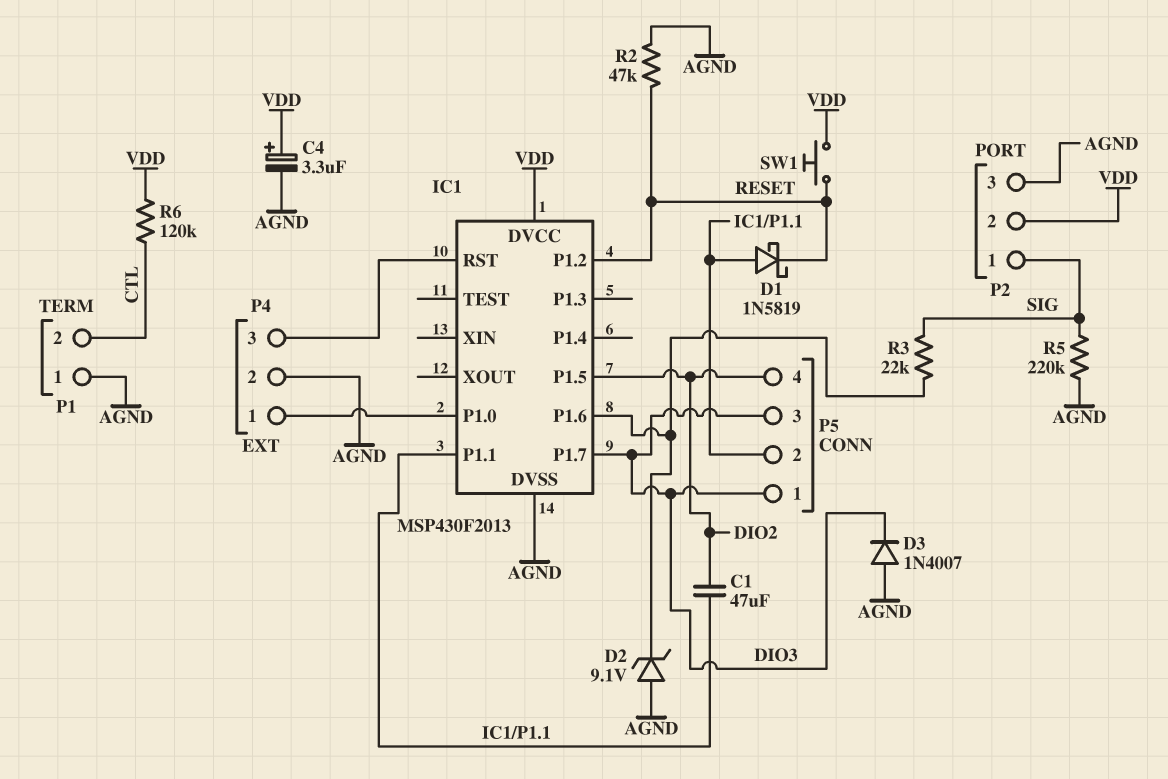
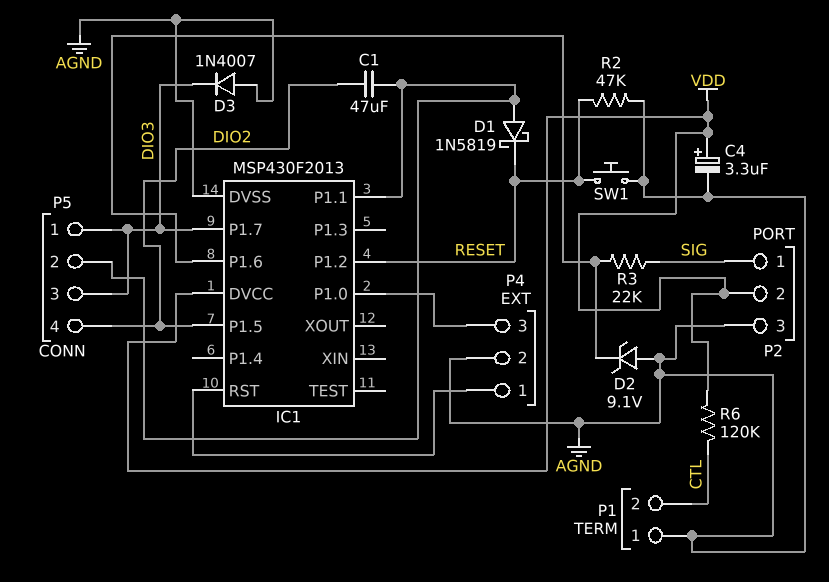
P4 pin 1: IC1/P1.0 -> IC1/RST
P4 pin 3: IC1/RST -> IC1/P1.0
R5: 220k (AGND, SIG) -> none
SW1: button (RESET, VDD) -> button (AGND, RESET)

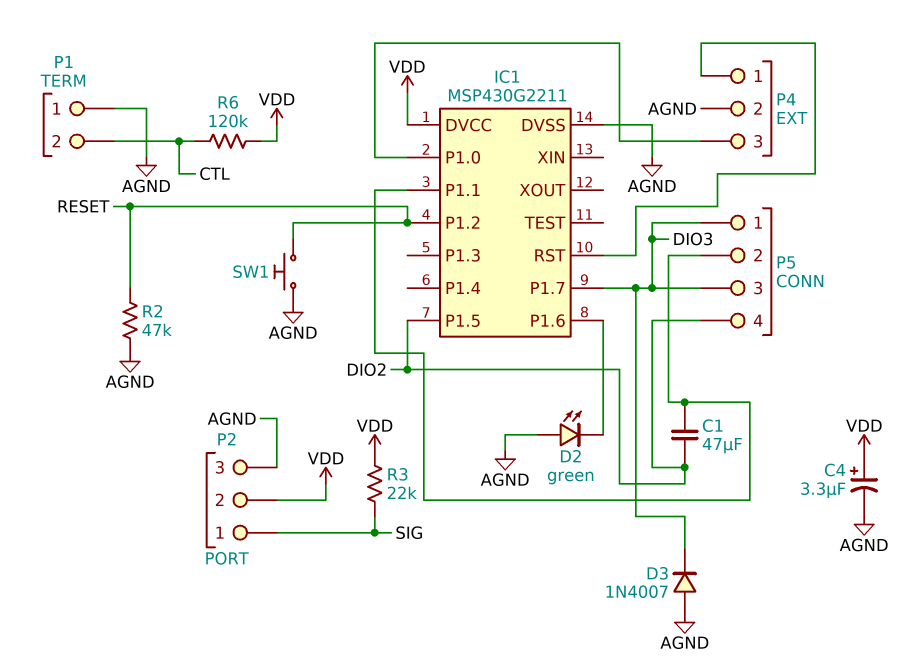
D1: schottky 1N5819 (A IC1/P1.1, K RESET) -> none
D2: zener 9.1V (A AGND, K IC1/P1.6) -> LED green (A AGND, K IC1/P1.6)
IC1: MSP430F2013 -> MSP430G2211
R3: 22k (IC1/P1.6, SIG) -> 22k (SIG, VDD)

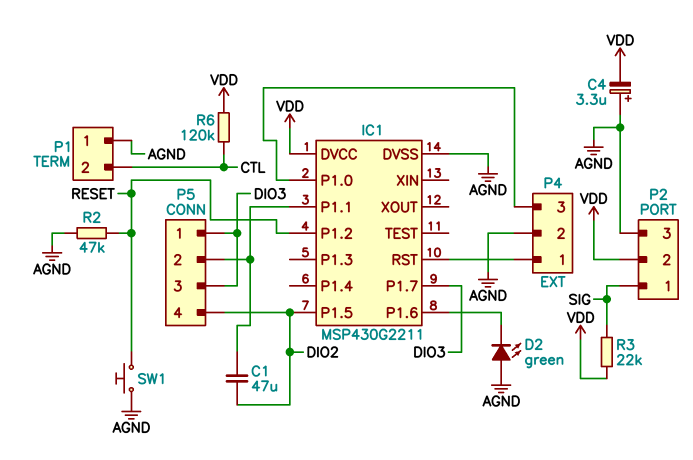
C4: 3.3uF (plus VDD, minus AGND) -> 3.3uF (plus AGND, minus VDD)
D3: diode 1N4007 (A AGND, K DIO3) -> none

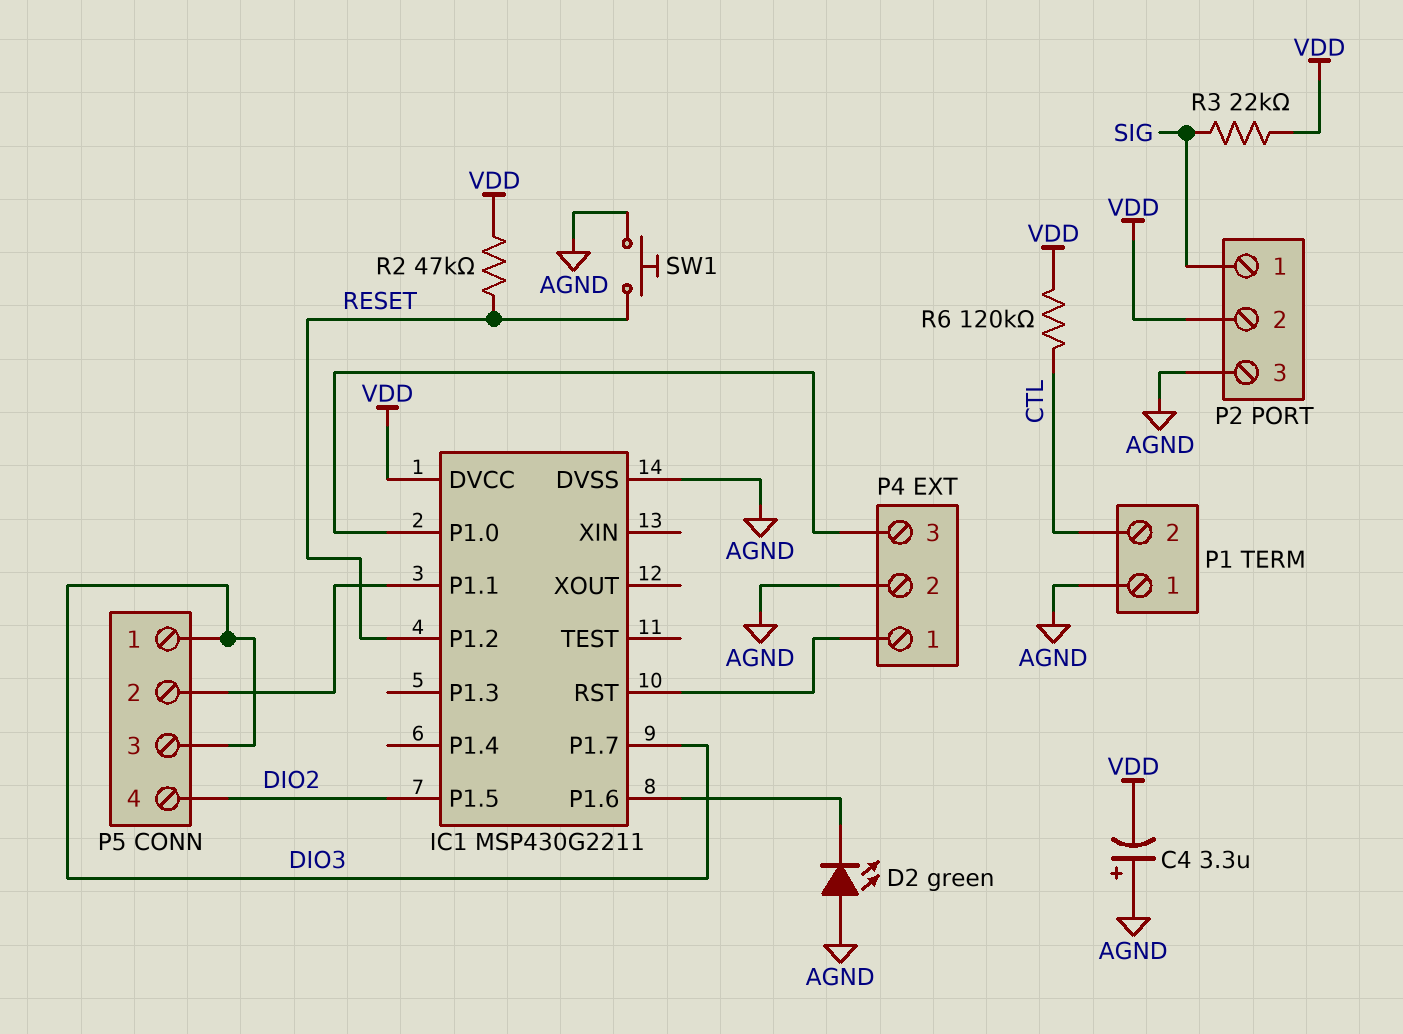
C1: 47uF (DIO2, IC1/P1.1) -> none
R2: 47k (AGND, RESET) -> 47k (RESET, VDD)

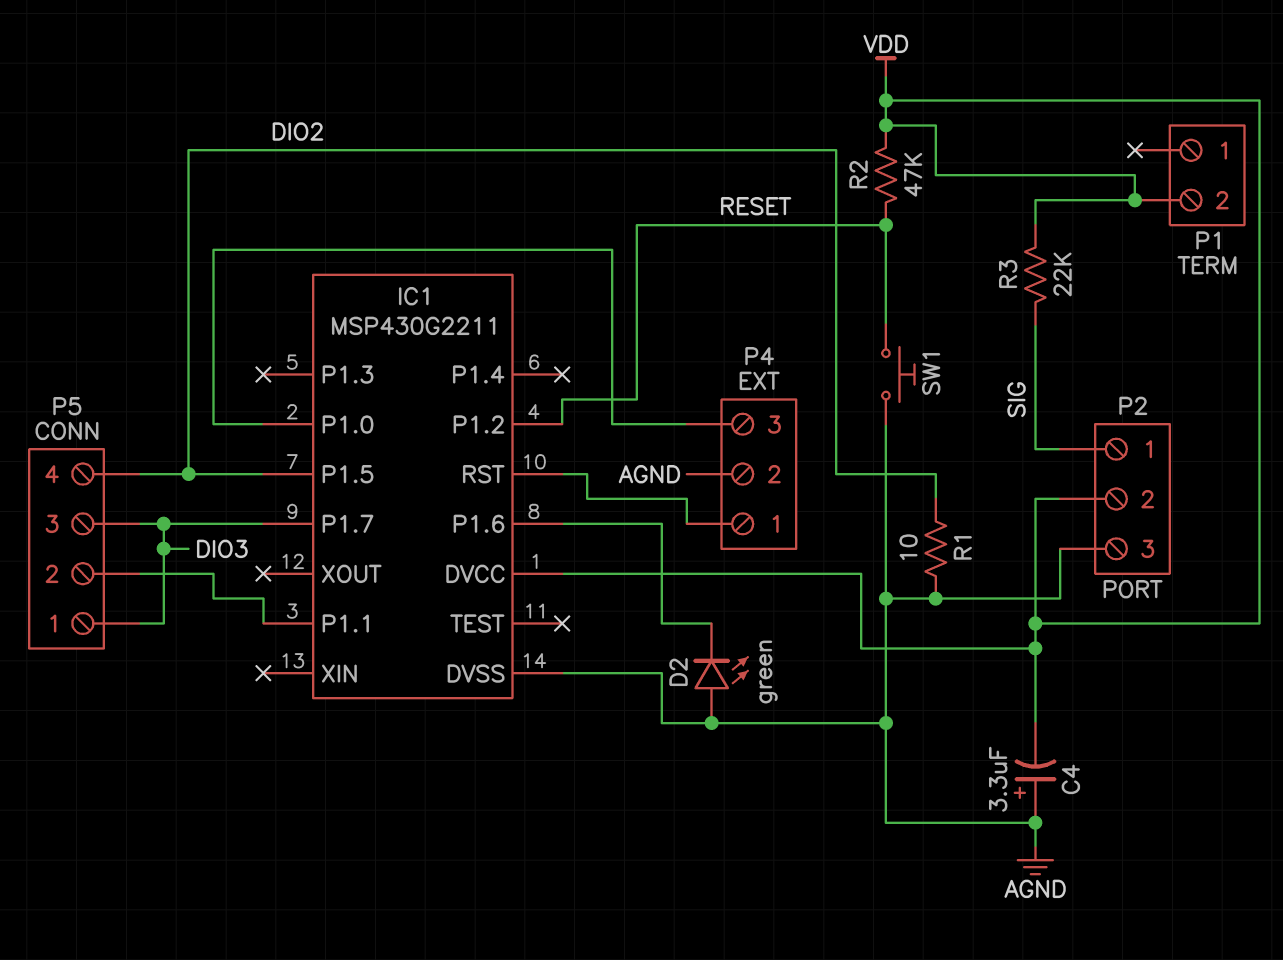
P1 pin 1: AGND -> none
P1 pin 2: CTL -> VDD
R1: none -> 10 (AGND, DIO2)
R6: 120k (CTL, VDD) -> none

